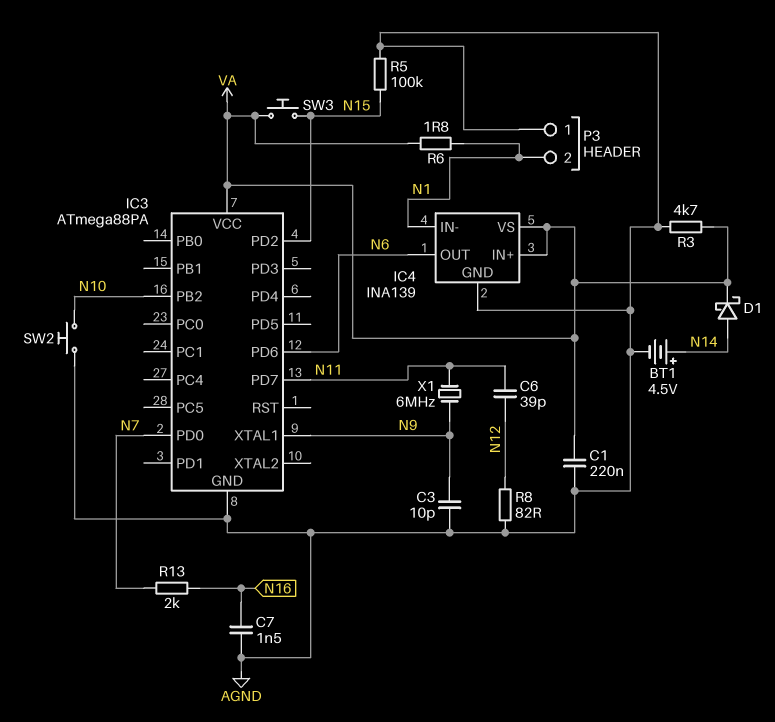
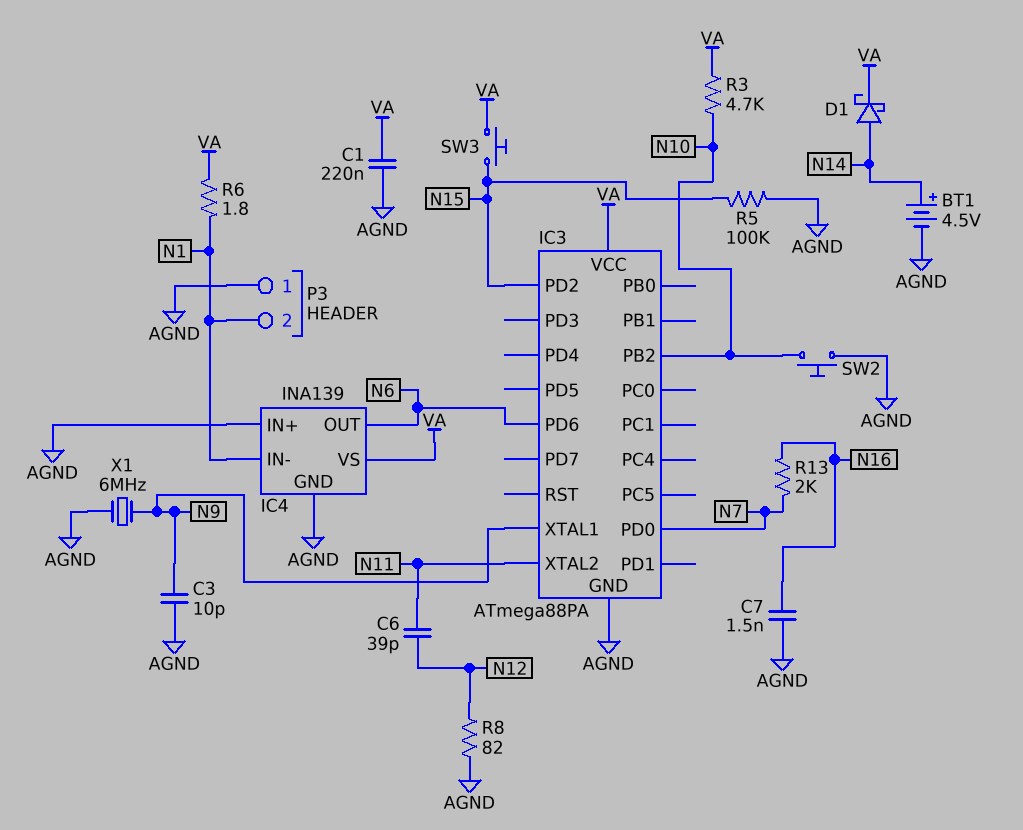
IC3 pin PD7: N11 -> none
IC3 pin XTAL2: none -> N11
IC4 pin IN+: VA -> AGND
R3: 4.7k (AGND, VA) -> 4.7k (N10, VA)
X1: 6MHz (N9, N11) -> 6MHz (AGND, N9)

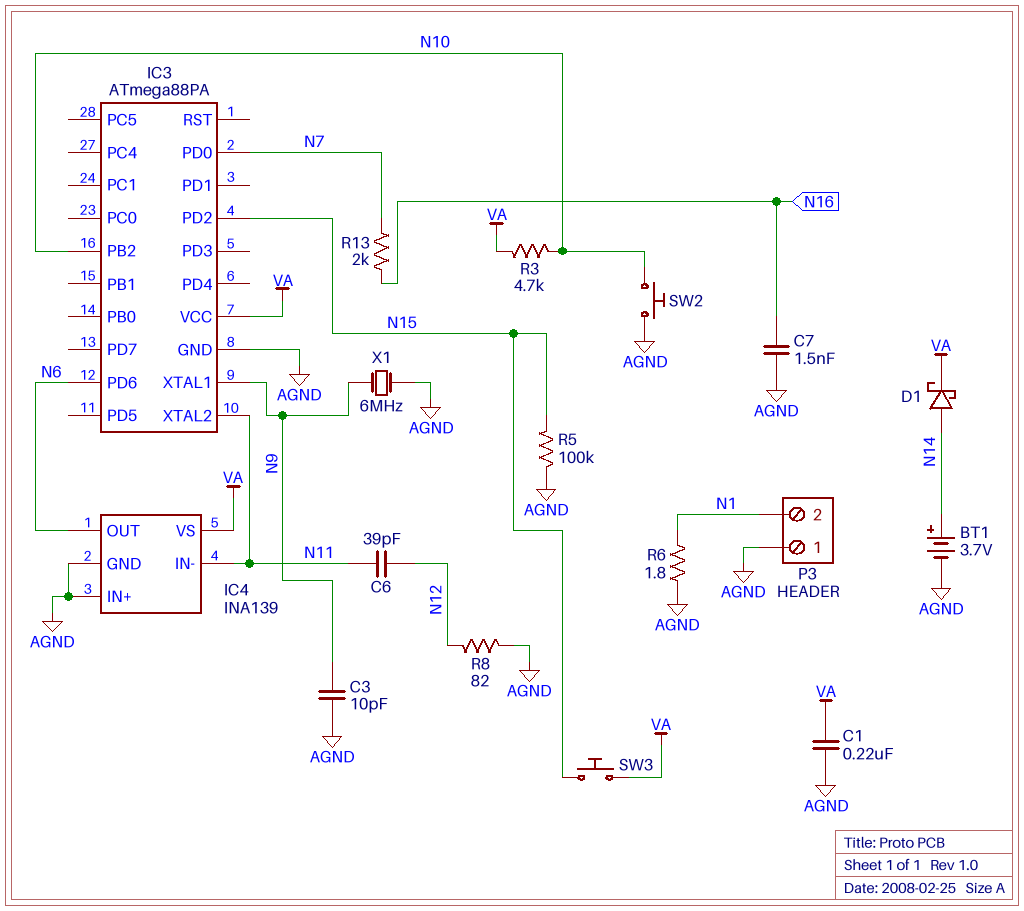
BT1: 4.5V (plus N14, minus AGND) -> 3.7V (plus N14, minus AGND)
IC4 pin IN-: N1 -> N11
R6: 1.8 (N1, VA) -> 1.8 (AGND, N1)

